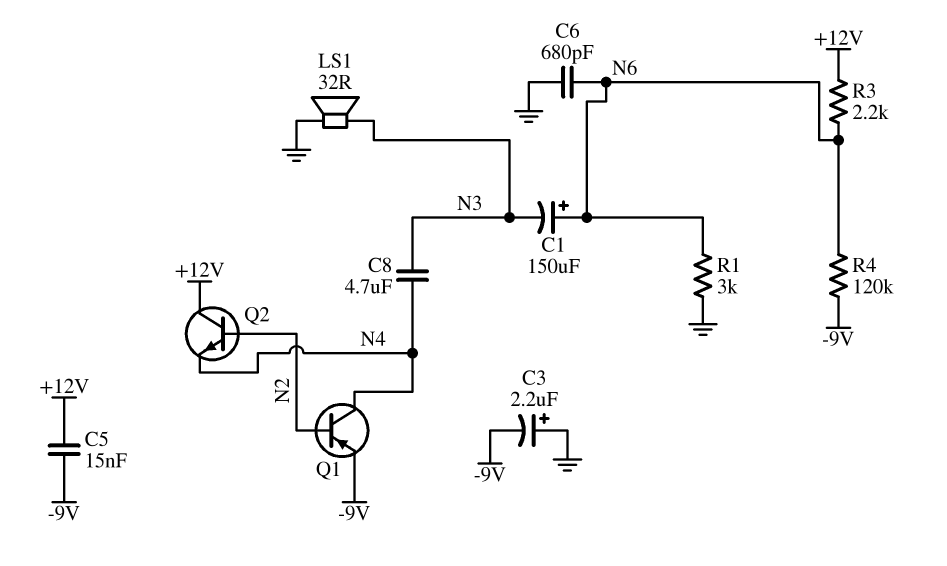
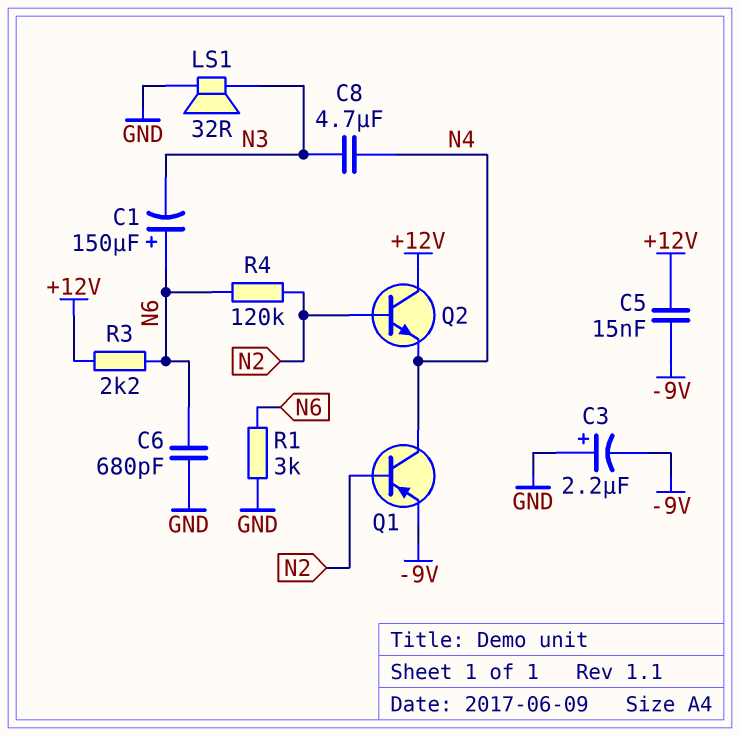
R4: 120k (-9V, N6) -> 120k (N2, N6)

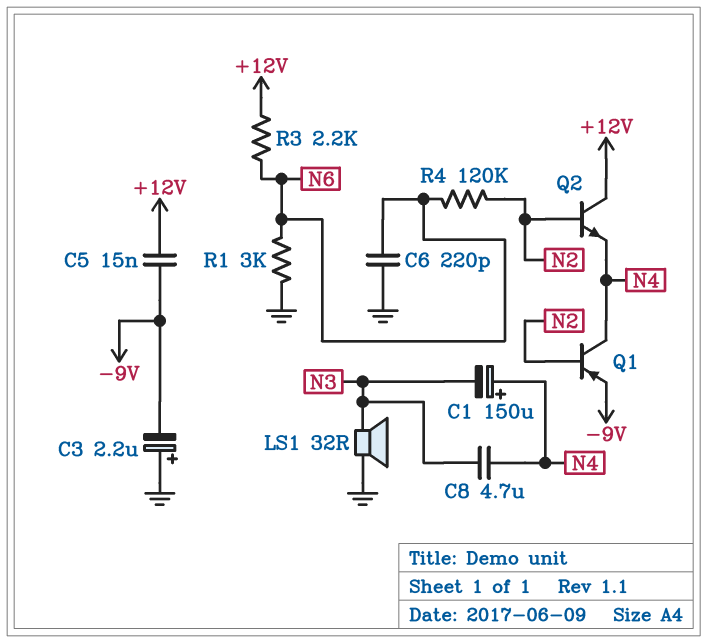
C1: 150uF (plus N6, minus N3) -> 150uF (plus N4, minus N3)
C6: 680pF (GND, N6) -> 220pF (GND, N6)

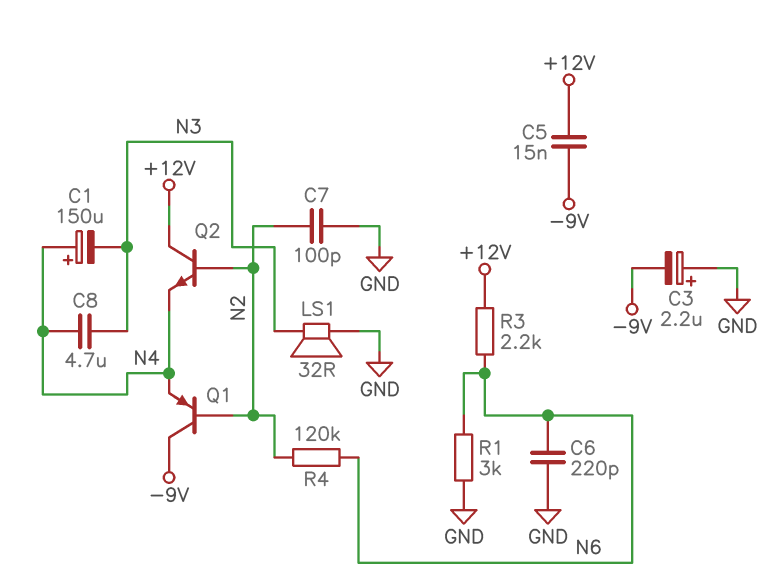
C7: none -> 100pF (GND, N2)
Q1: PNP (B N2, C N4, E -9V) -> PNP (B N2, C -9V, E N4)

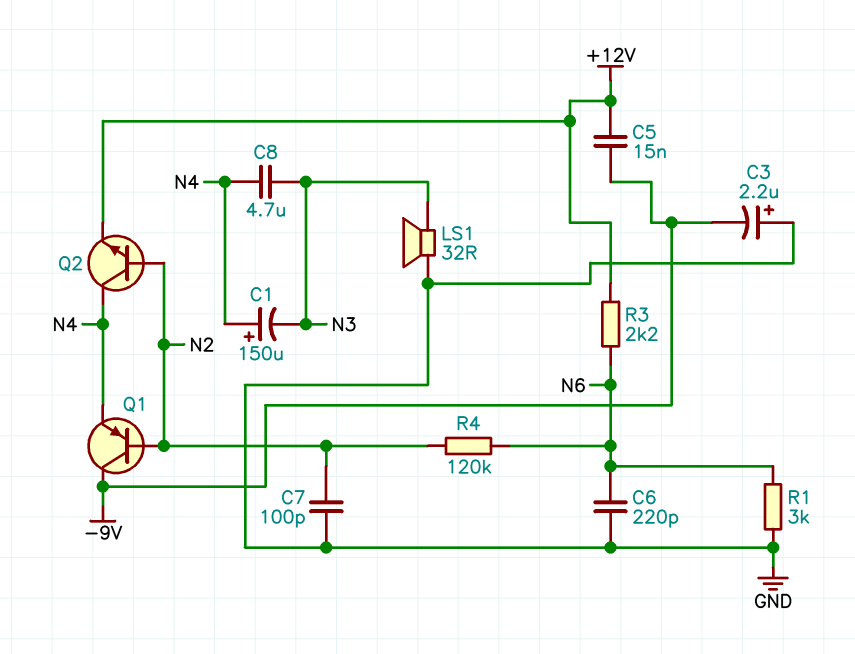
Q2: NPN (B N2, C +12V, E N4) -> NPN (B N2, C N4, E +12V)

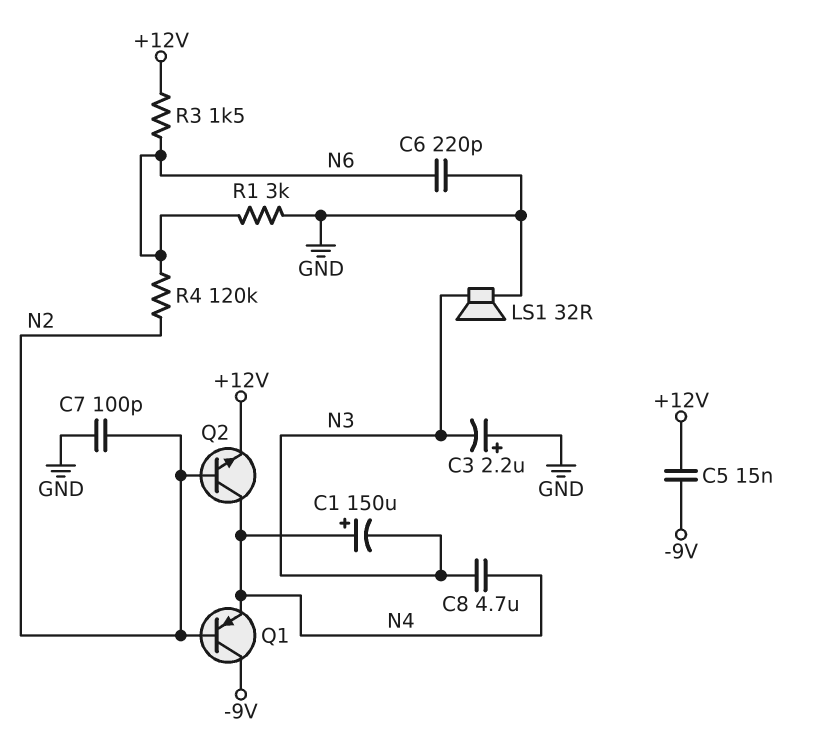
C3: 2.2uF (plus GND, minus -9V) -> 2.2uF (plus GND, minus N3)
R3: 2.2k (+12V, N6) -> 1.5k (+12V, N6)

